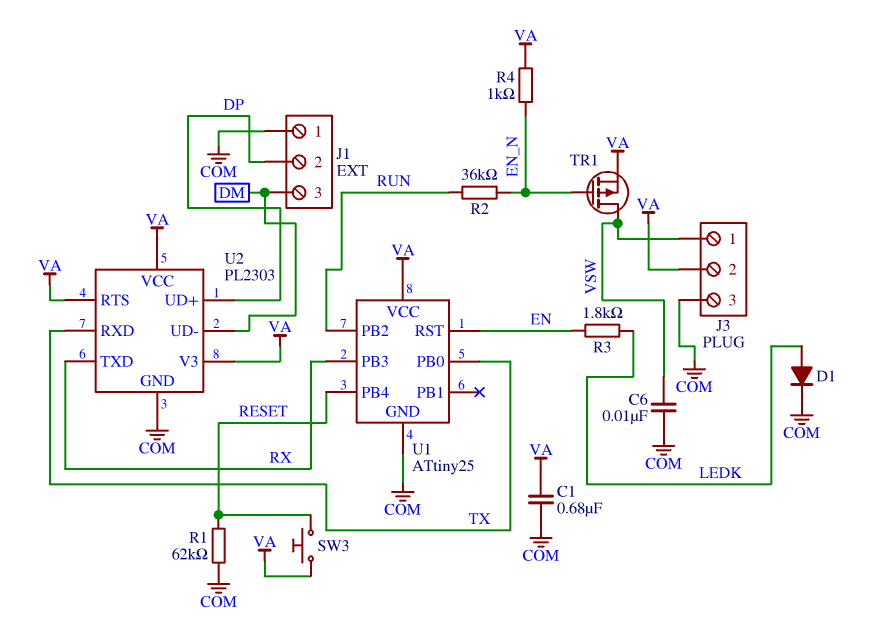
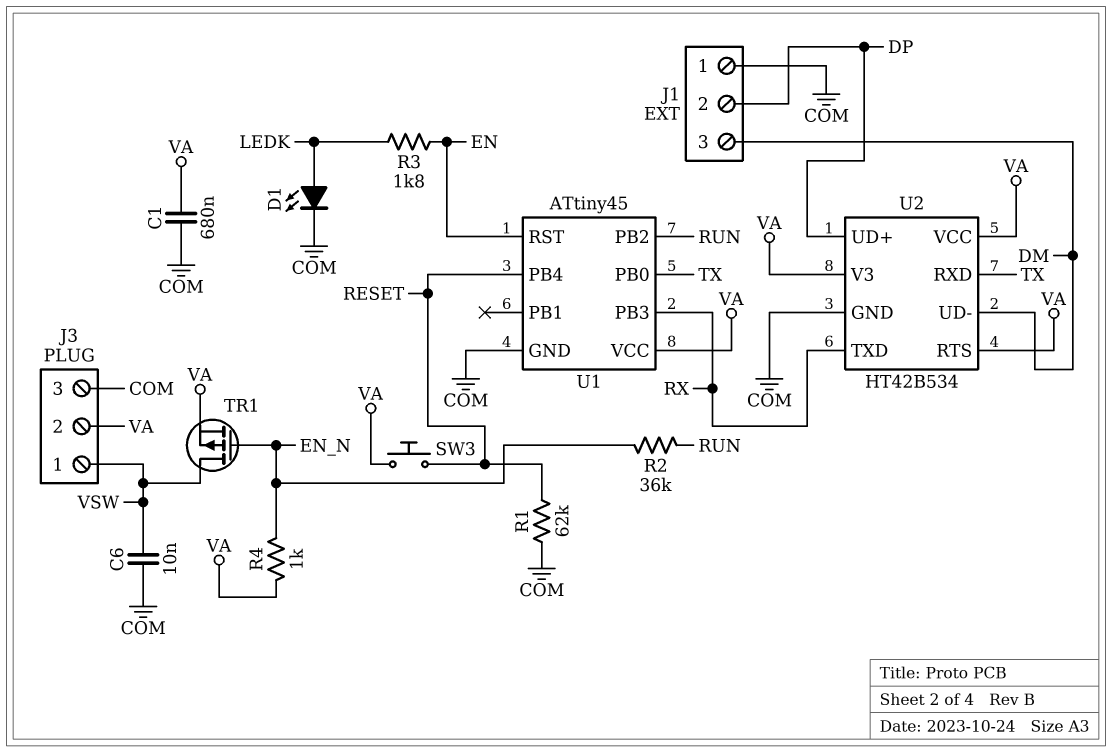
D1: diode (A LEDK, K COM) -> LED (A LEDK, K COM)
U1: ATtiny25 -> ATtiny45
U2: PL2303 -> HT42B534

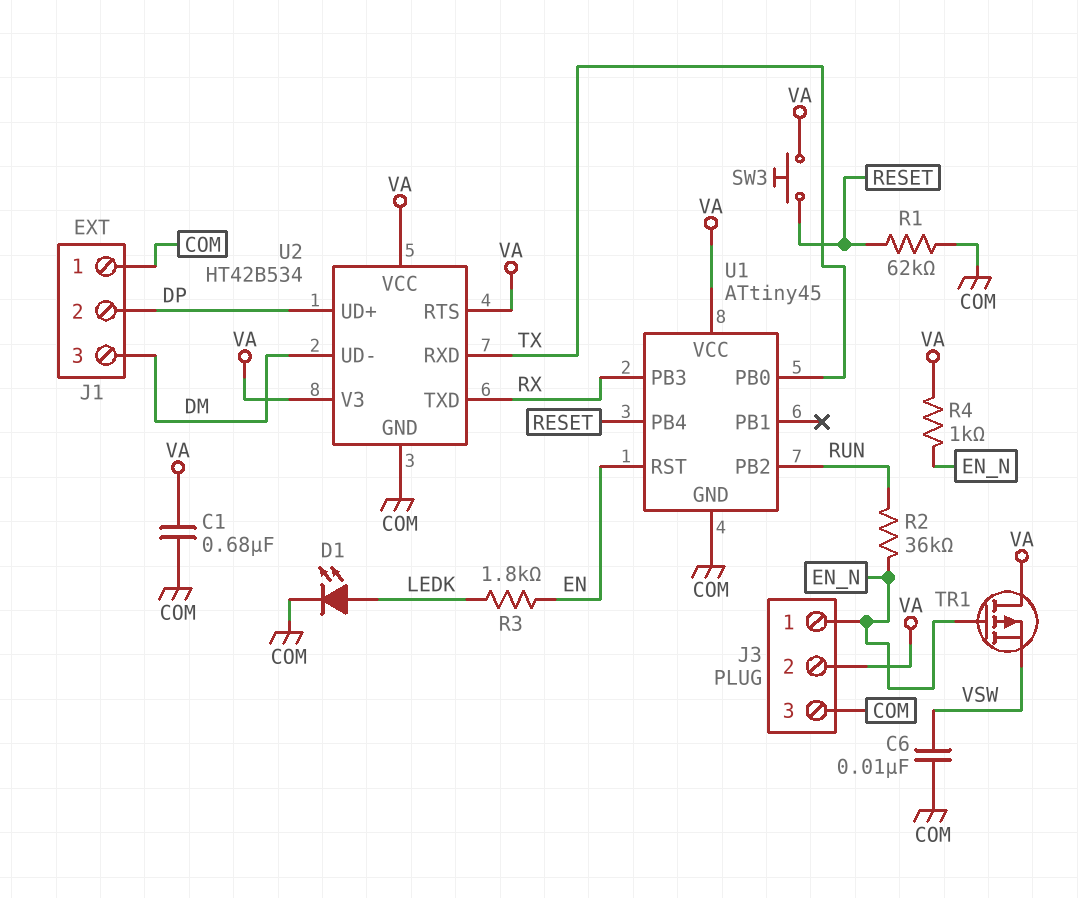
J3 pin 1: VSW -> EN_N
TR1: PMOS (G EN_N, D VSW, S VA) -> PMOS (G EN_N, D VA, S VSW)

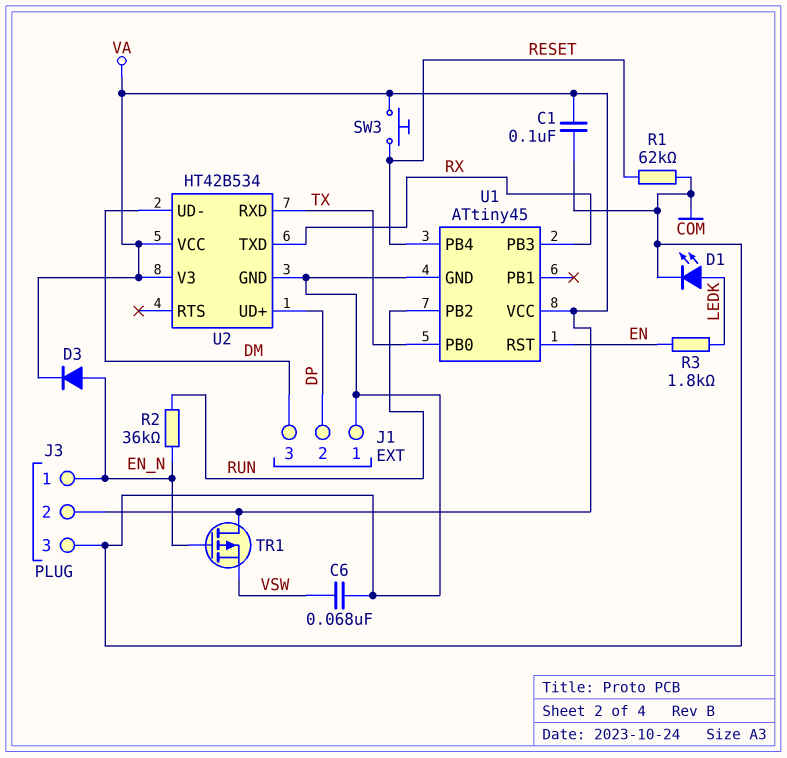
C1: 680nF (COM, VA) -> 100nF (COM, VA)
C6: 10nF (COM, VSW) -> 68nF (COM, VSW)
D3: none -> diode (A EN_N, K VA)
R4: 1k (EN_N, VA) -> none
U2 pin RTS: VA -> none

